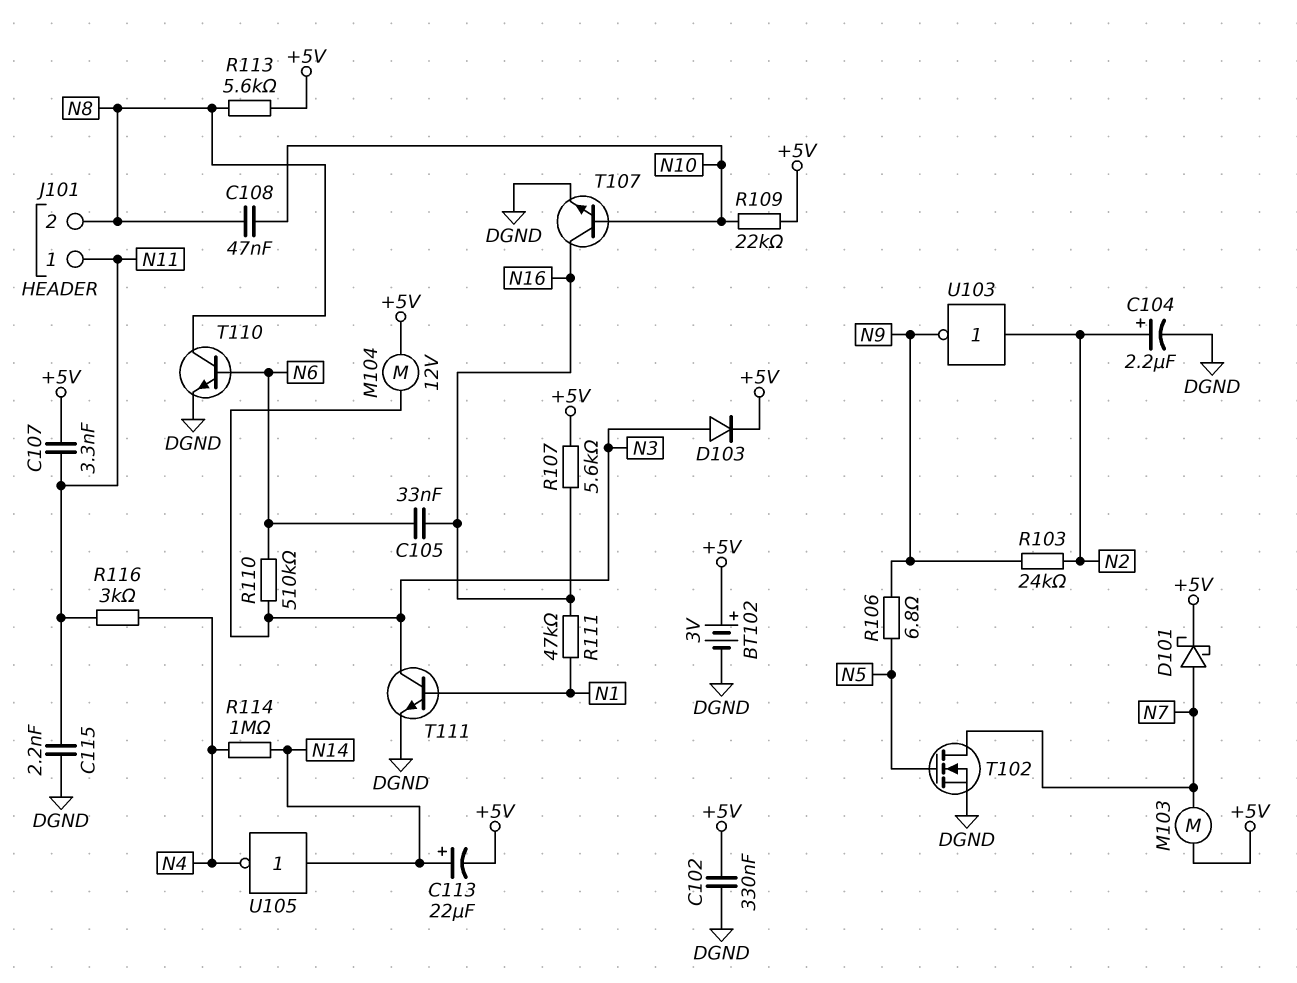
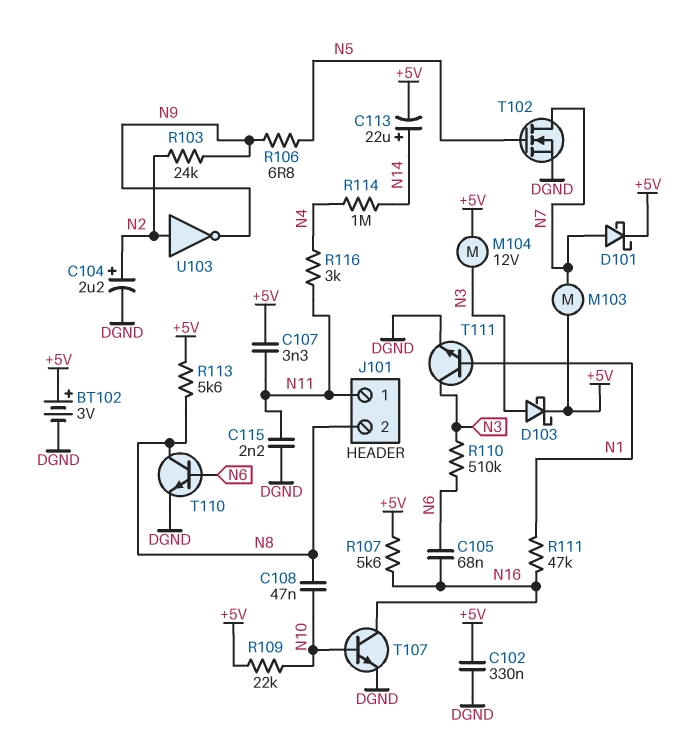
C105: 33nF (N6, N16) -> 68nF (N6, N16)
D103: diode (A N3, K +5V) -> schottky (A N3, K +5V)
U105: NOT (in N14, out N4) -> none

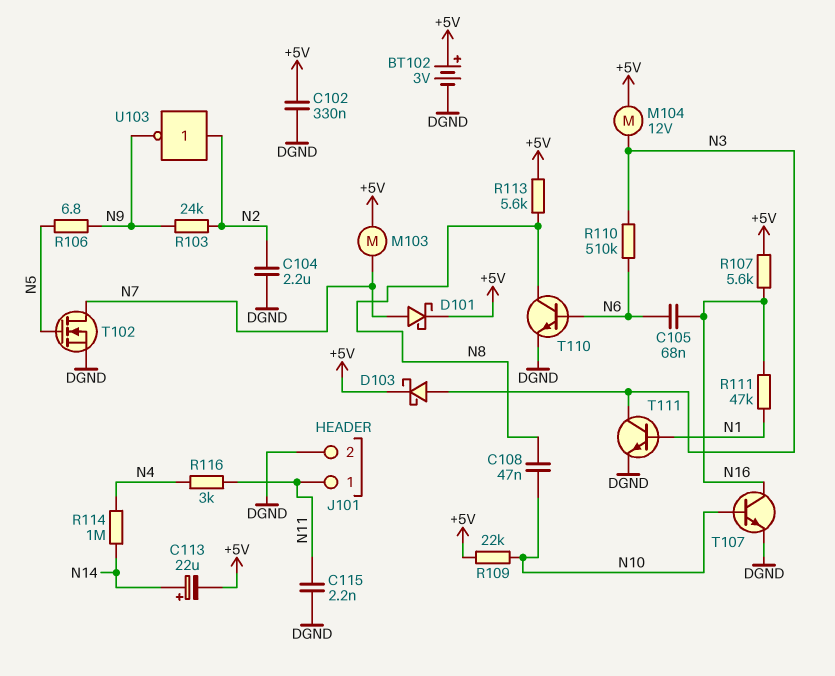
C104: 2.2uF (plus N2, minus DGND) -> 2.2uF (DGND, N2)
C107: 3.3nF (+5V, N11) -> none
J101 pin 2: N8 -> DGND

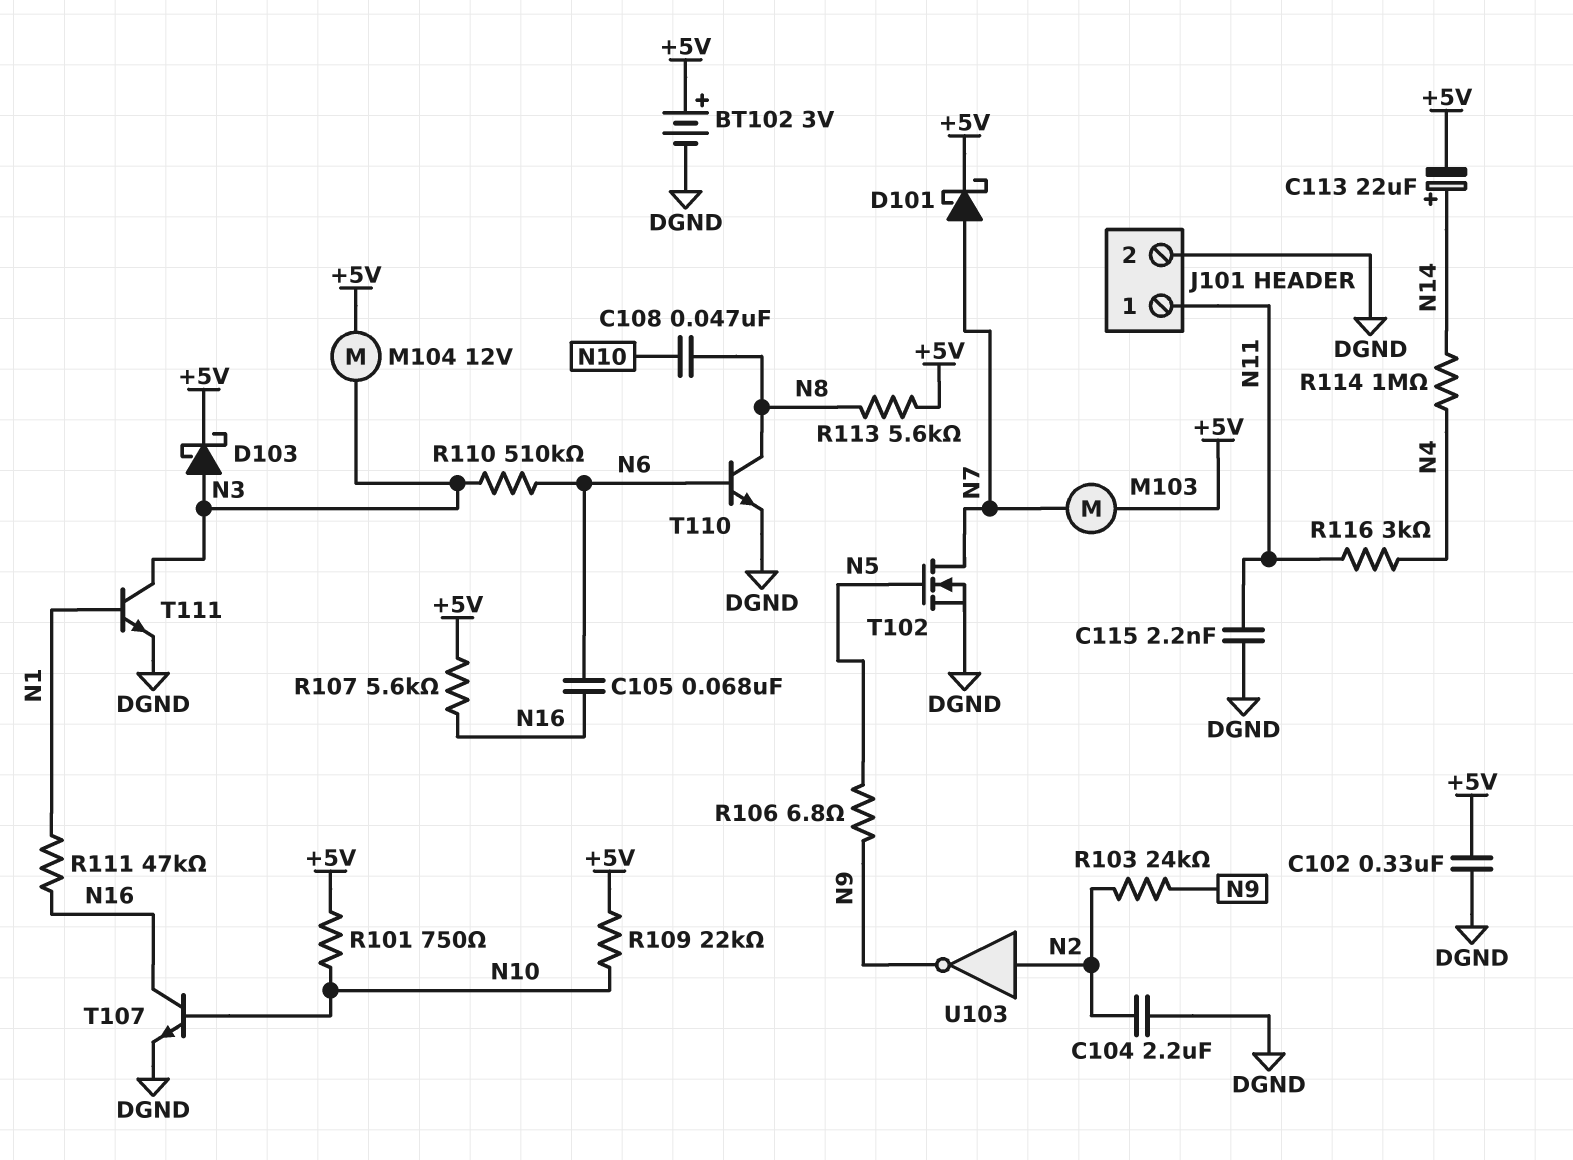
R101: none -> 750 (+5V, N10)

